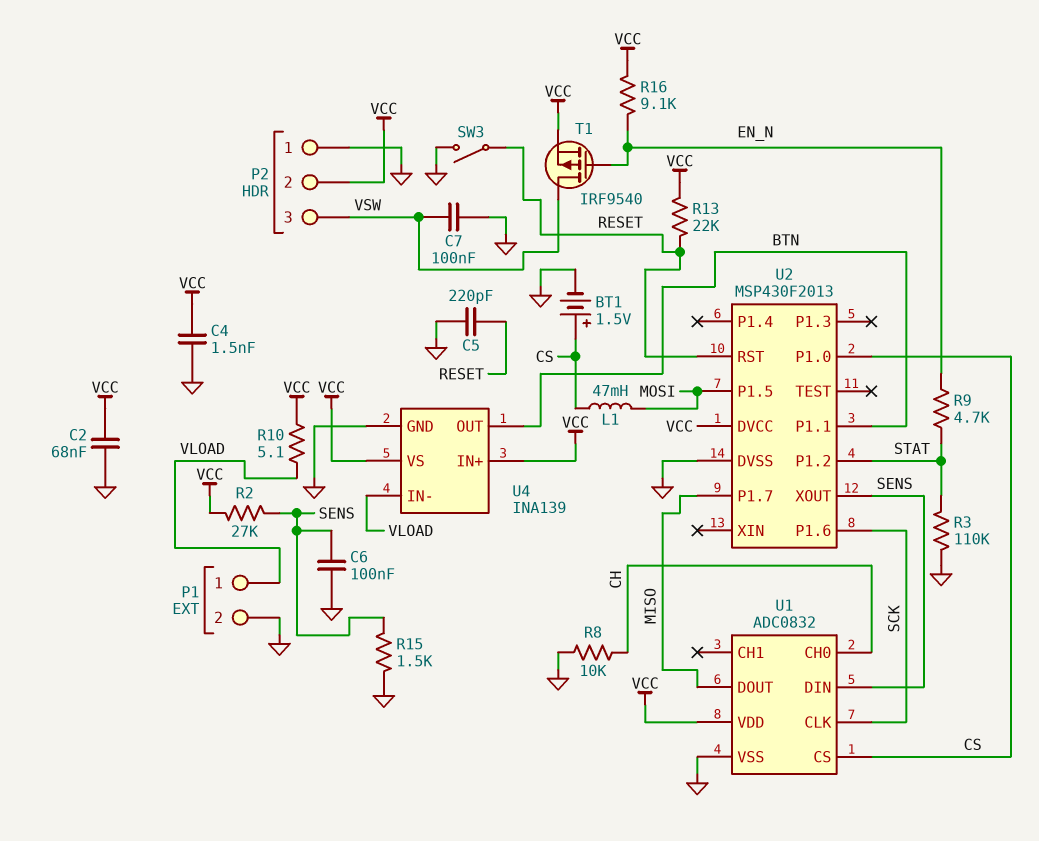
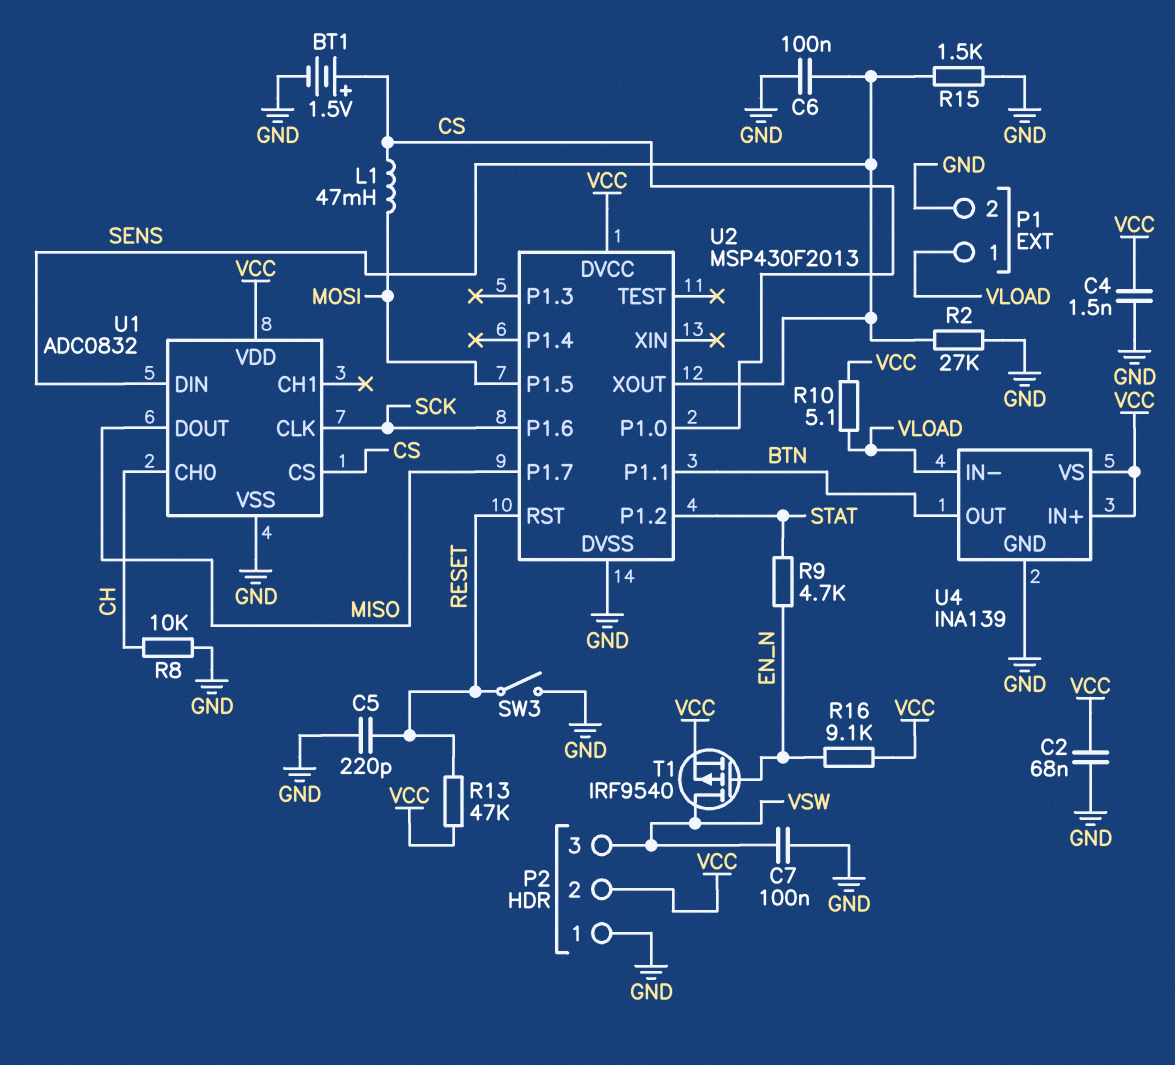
R2: 27k (SENS, VCC) -> 27k (GND, SENS)
R3: 110k (GND, STAT) -> none
R13: 22k (RESET, VCC) -> 47k (RESET, VCC)

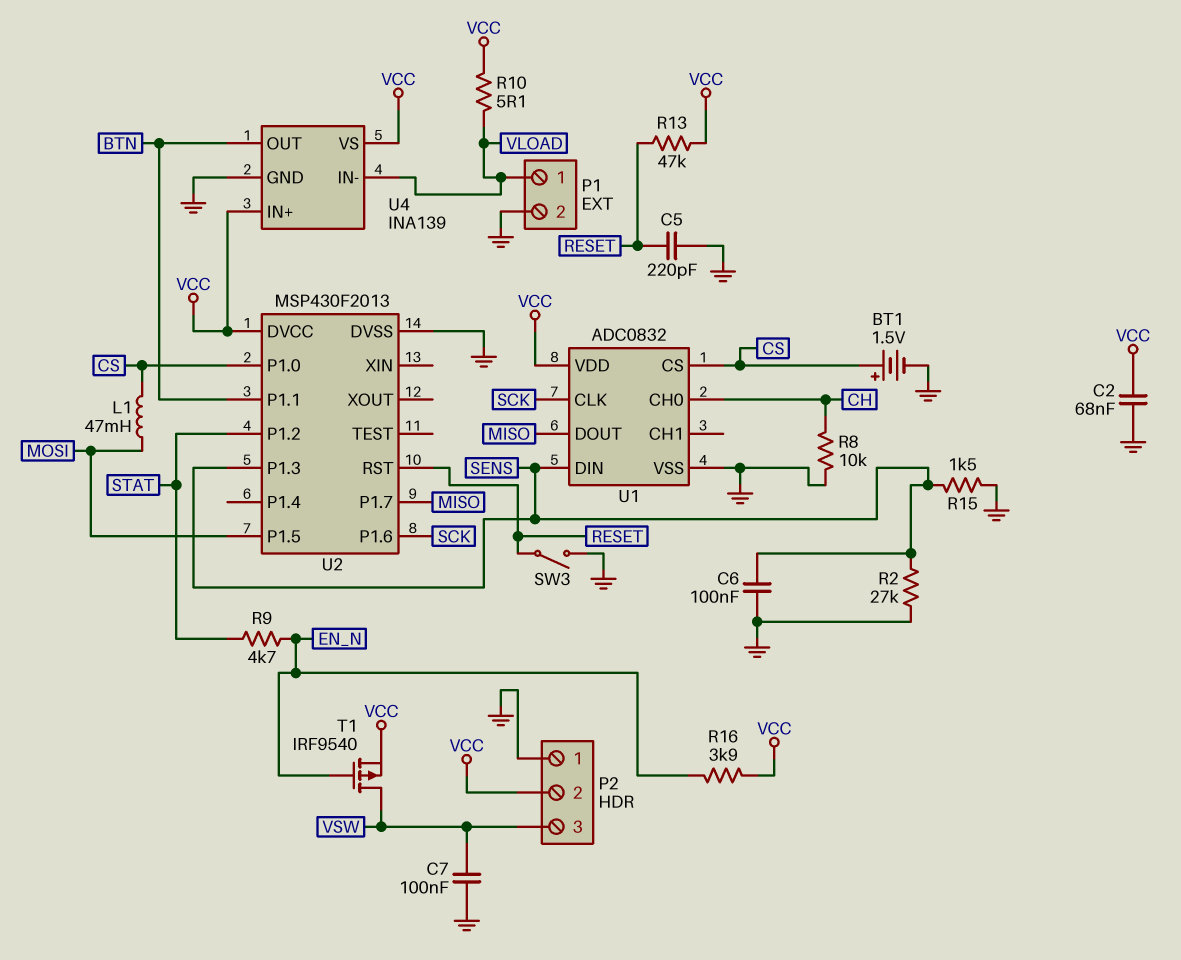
C4: 1.5nF (GND, VCC) -> none
R16: 9.1k (EN_N, VCC) -> 3.9k (EN_N, VCC)
U2 pin P1.3: none -> SENS
U2 pin XOUT: SENS -> none

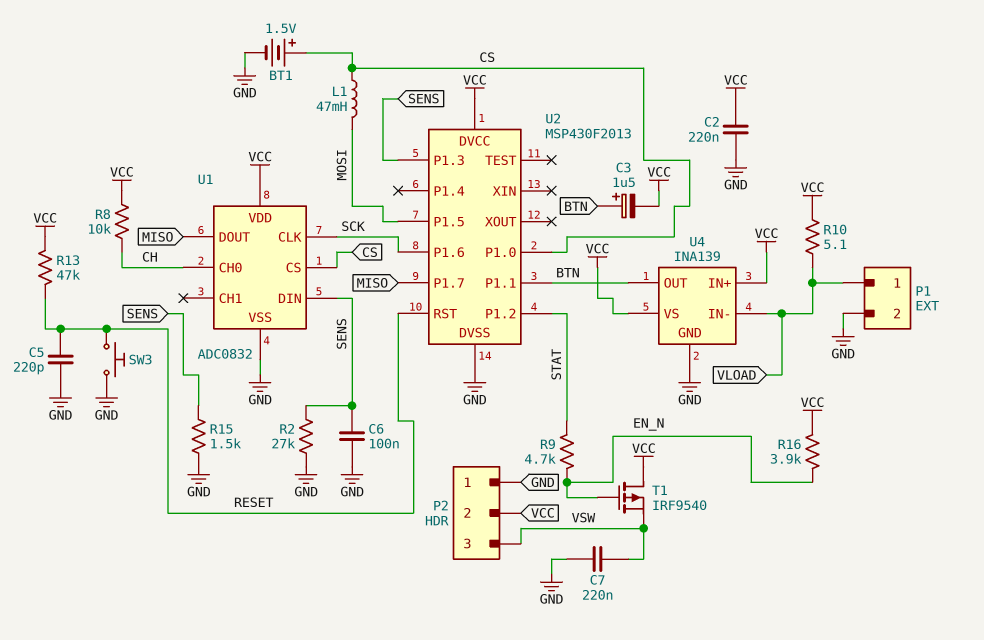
C2: 68nF (GND, VCC) -> 220nF (GND, VCC)
C3: none -> 1.5uF (plus BTN, minus VCC)
C7: 100nF (GND, VSW) -> 220nF (GND, VSW)
R8: 10k (CH, GND) -> 10k (CH, VCC)
SW3: switch (GND, RESET) -> button (GND, RESET)
T1: PMOS IRF9540 (G EN_N, D VSW, S VCC) -> PMOS IRF9540 (G EN_N, D VCC, S VSW)

